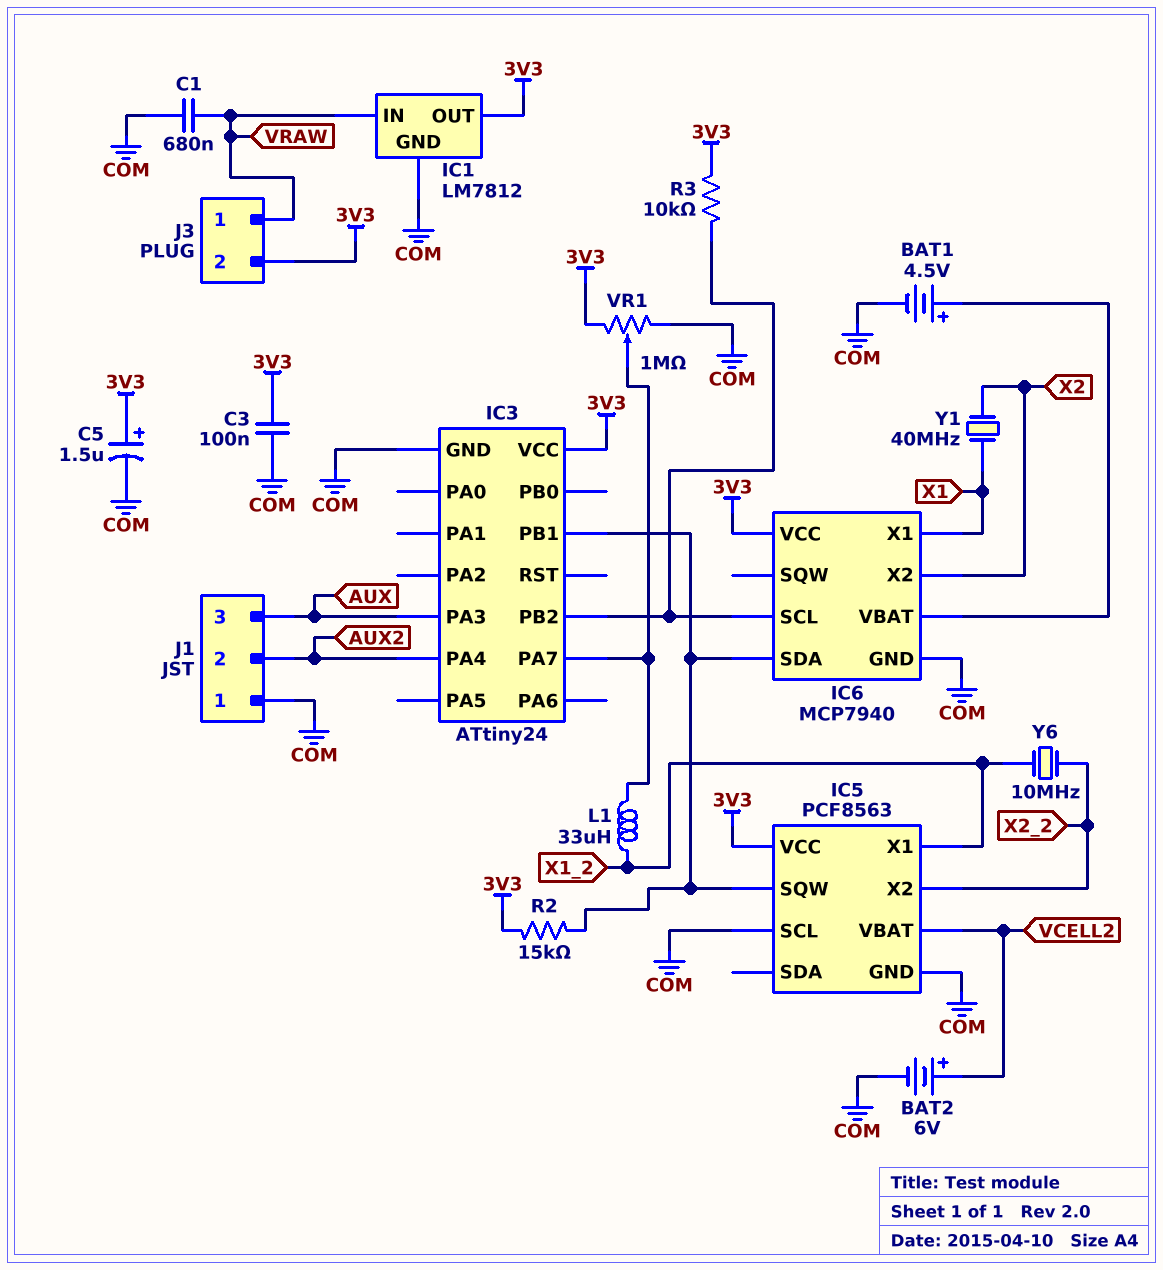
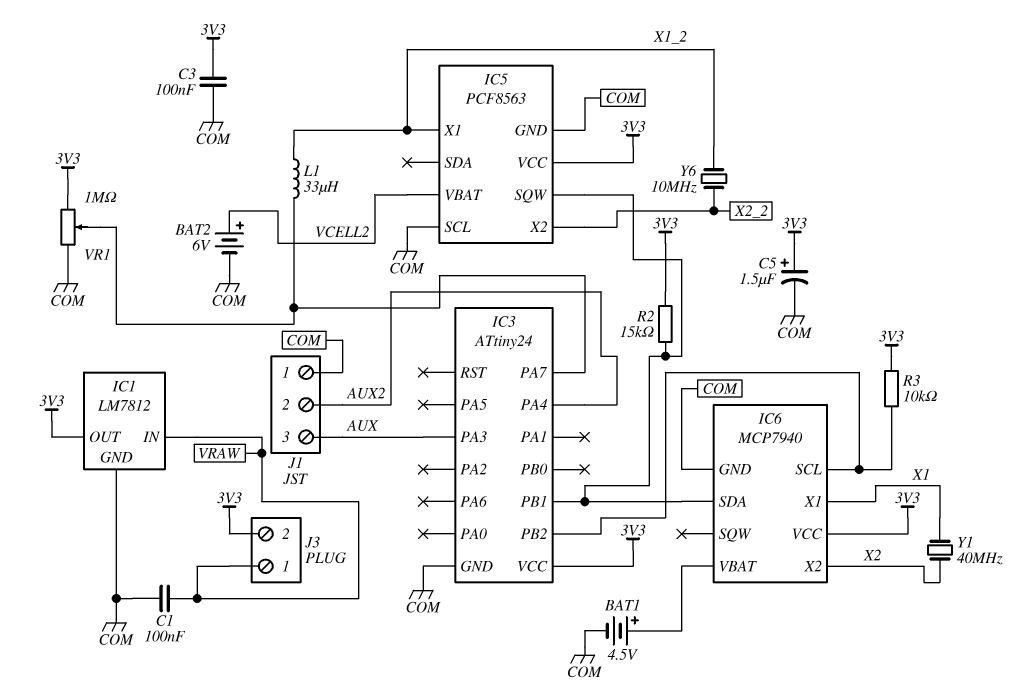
C1: 680nF (COM, VRAW) -> 100nF (COM, VRAW)

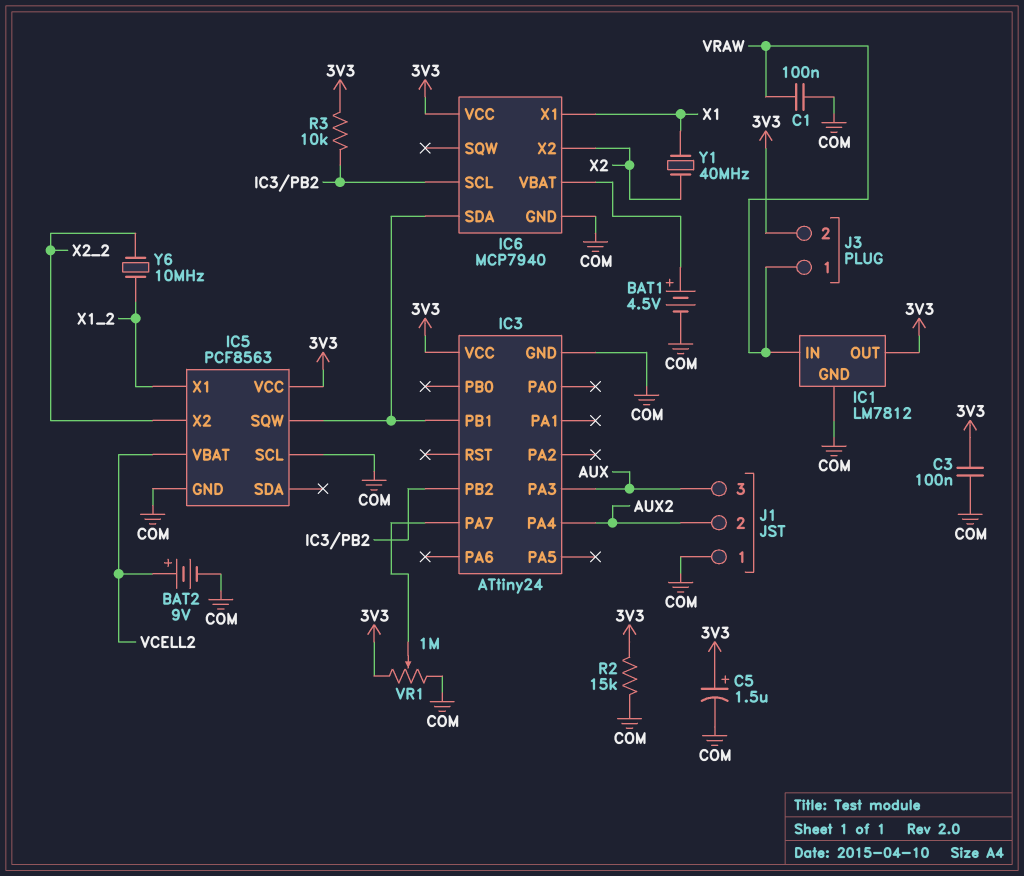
BAT2: 6V (plus VCELL2, minus COM) -> 9V (plus VCELL2, minus COM)
L1: 33uH (IC3/PA7, X1_2) -> none
R2: 15k (3V3, IC3/PB1) -> 15k (3V3, COM)

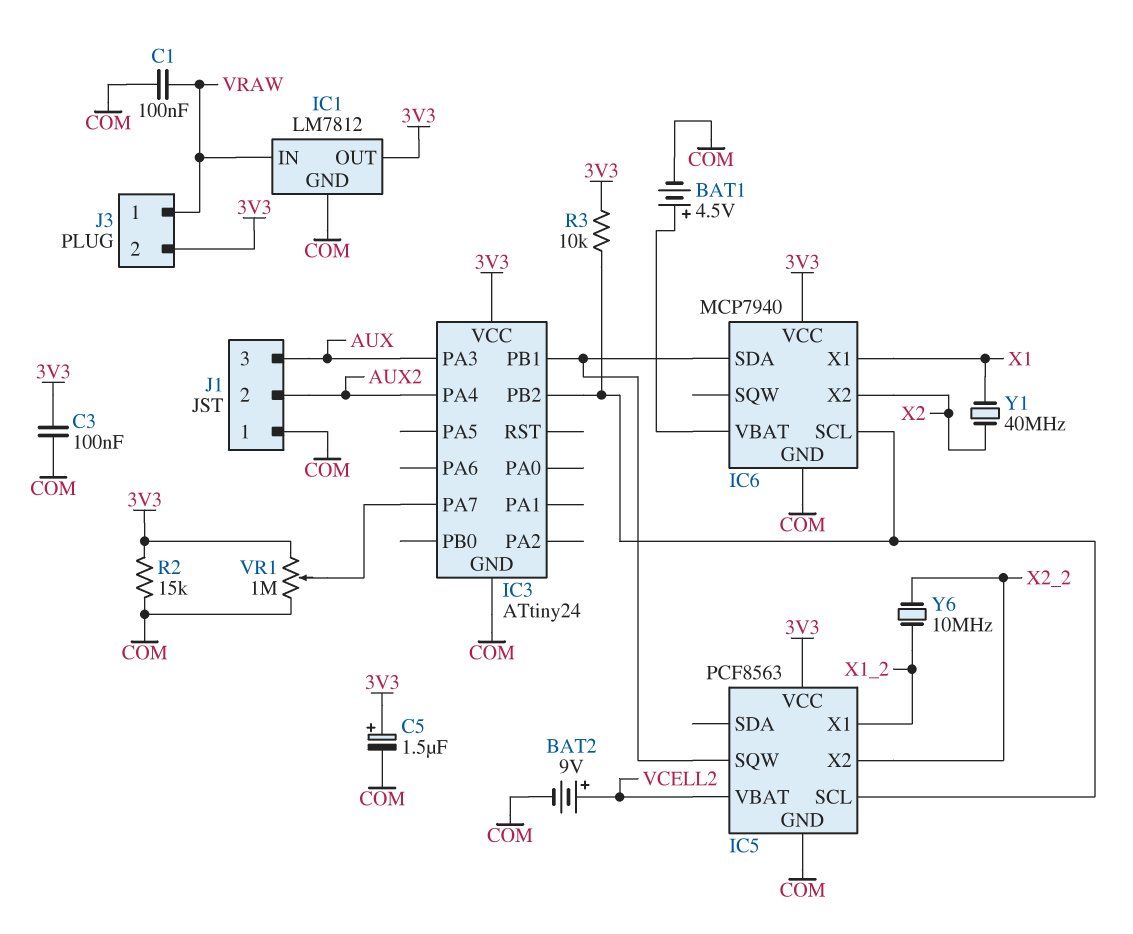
IC5 pin SCL: COM -> IC3/PB2

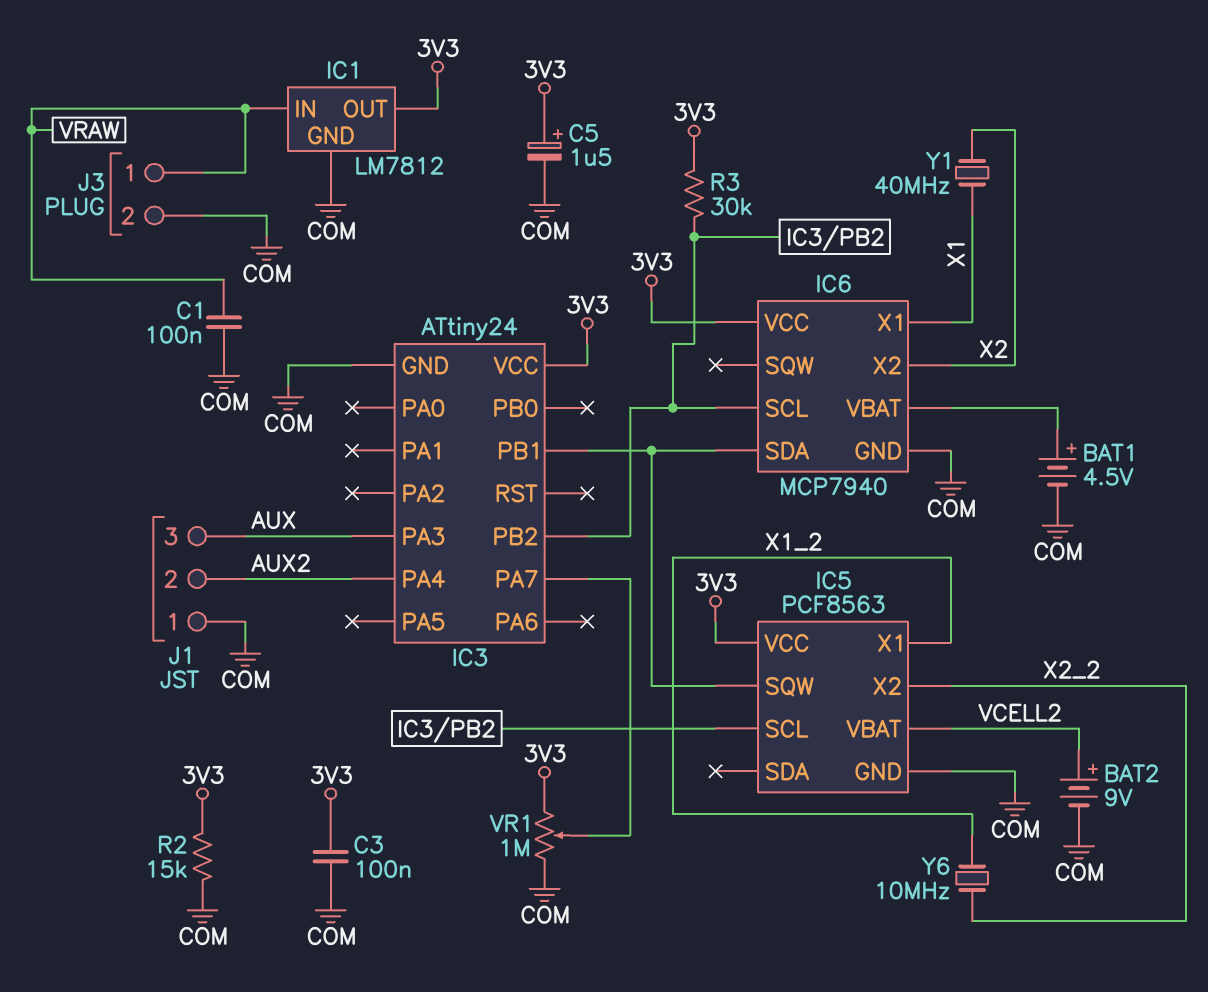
J3 pin 2: 3V3 -> COM
R3: 10k (3V3, IC3/PB2) -> 30k (3V3, IC3/PB2)

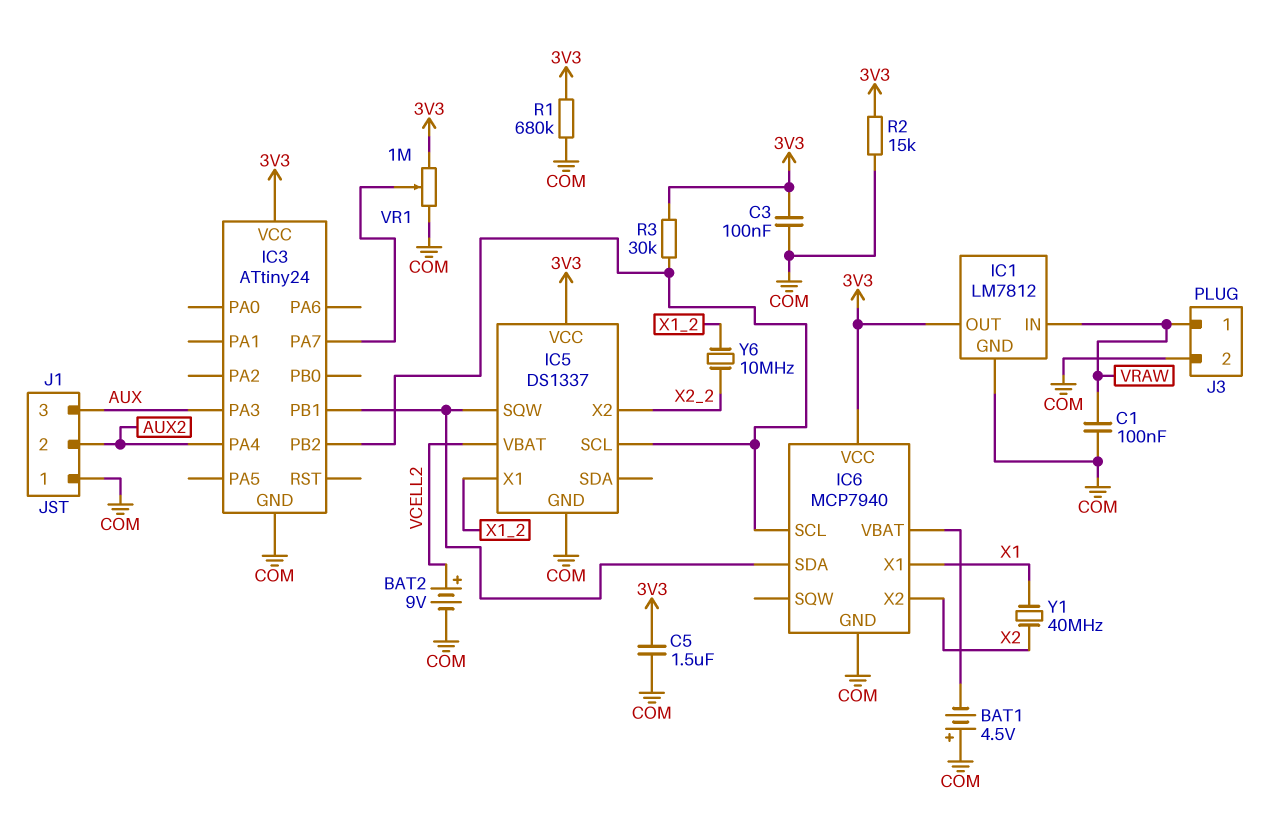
BAT1: 4.5V (plus IC6/VBAT, minus COM) -> 4.5V (plus COM, minus IC6/VBAT)
C5: 1.5uF (plus 3V3, minus COM) -> 1.5uF (3V3, COM)
IC5: PCF8563 -> DS1337
R1: none -> 680k (3V3, COM)

